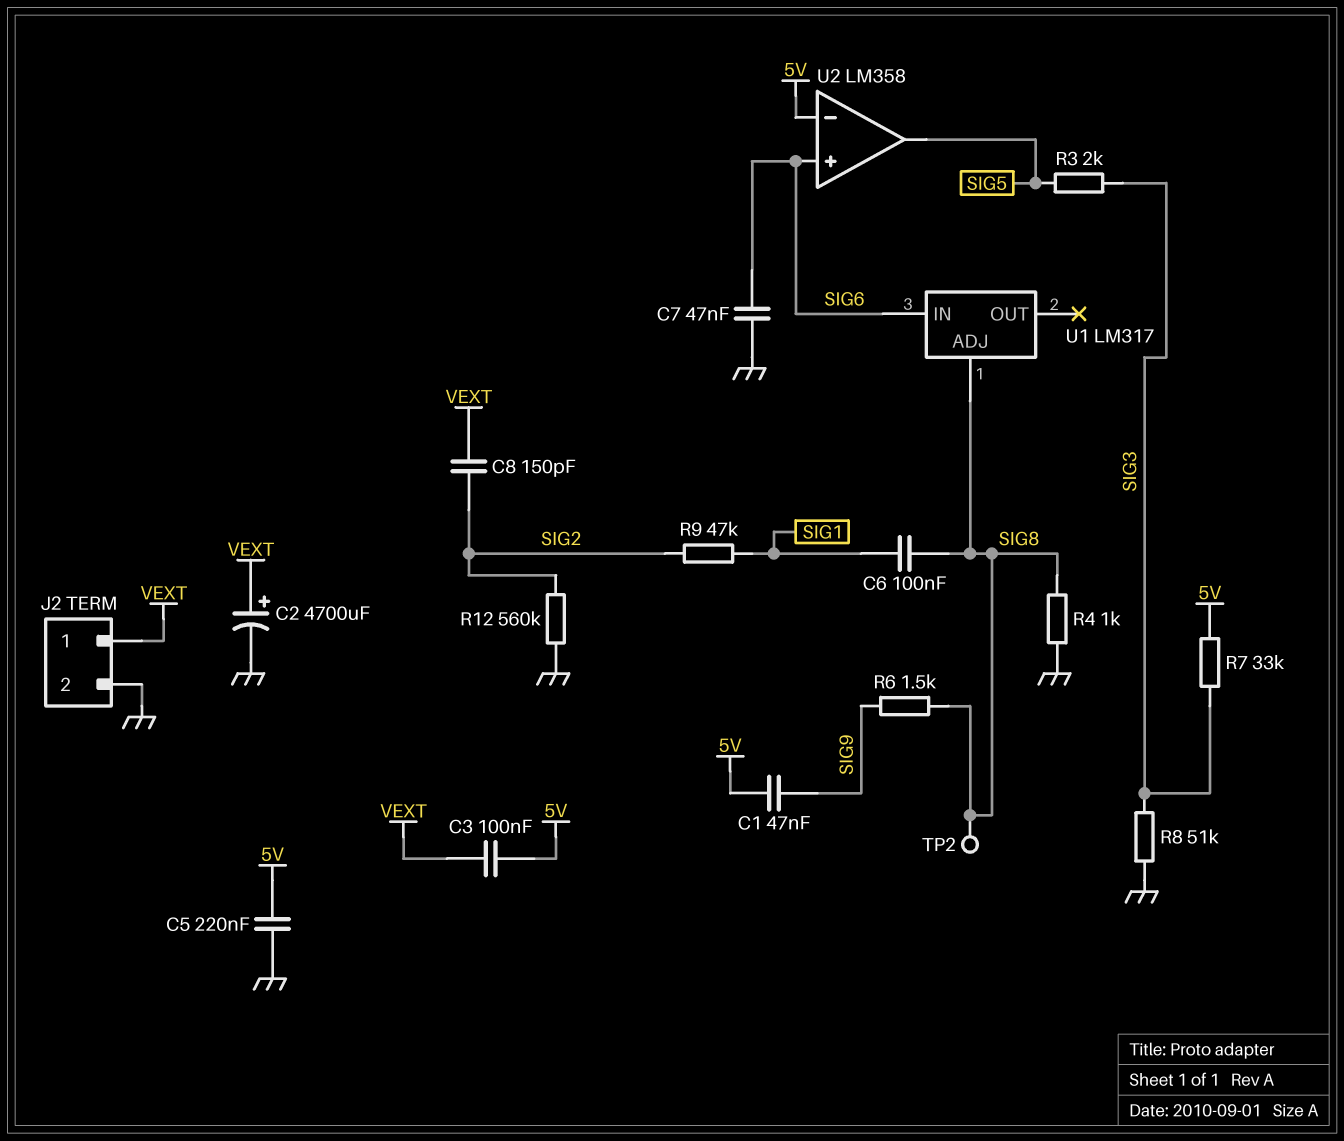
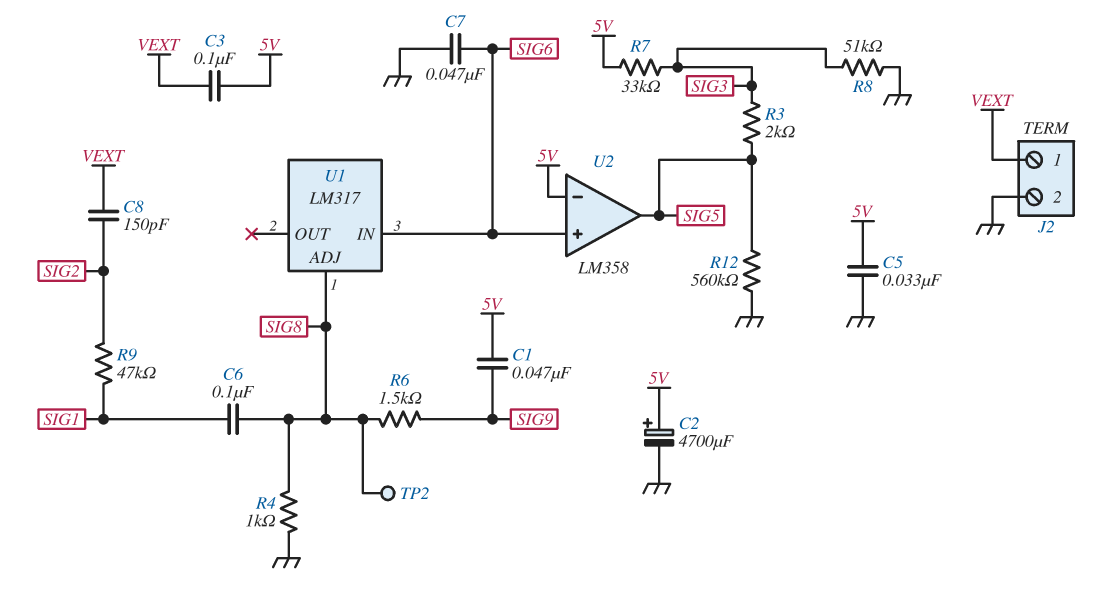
C2: 4700uF (plus VEXT, minus GND) -> 4700uF (plus 5V, minus GND)
C5: 220nF (5V, GND) -> 33nF (5V, GND)
R12: 560k (GND, SIG2) -> 560k (GND, SIG5)

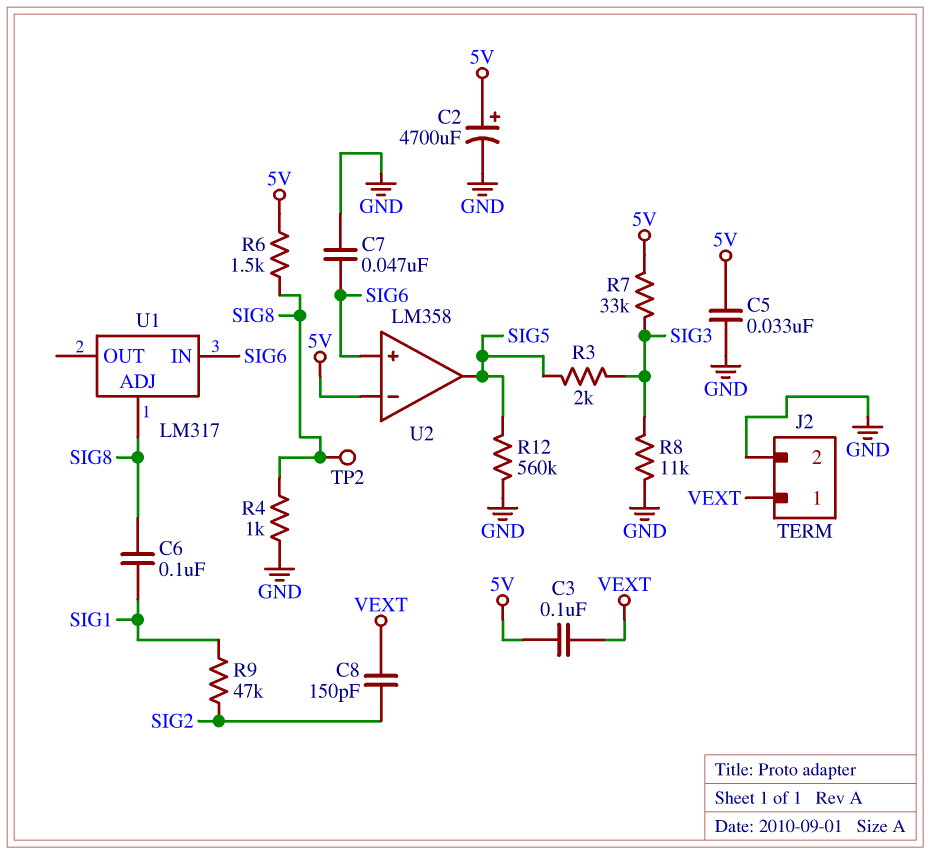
C1: 47nF (5V, SIG9) -> none
R6: 1.5k (SIG8, SIG9) -> 1.5k (5V, SIG8)
R8: 51k (GND, SIG3) -> 11k (GND, SIG3)

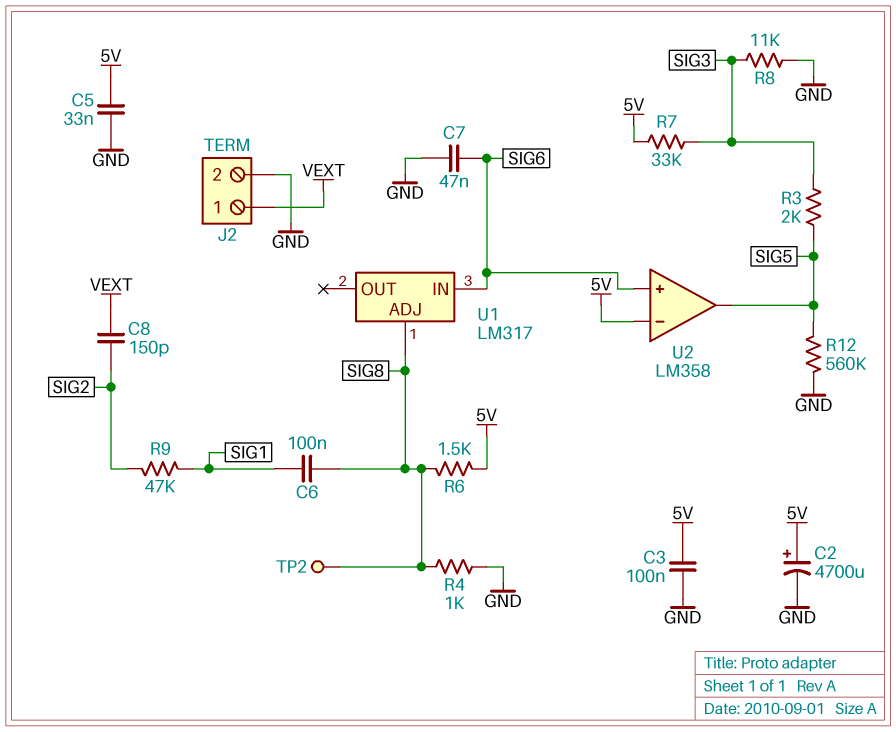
C3: 100nF (5V, VEXT) -> 100nF (5V, GND)

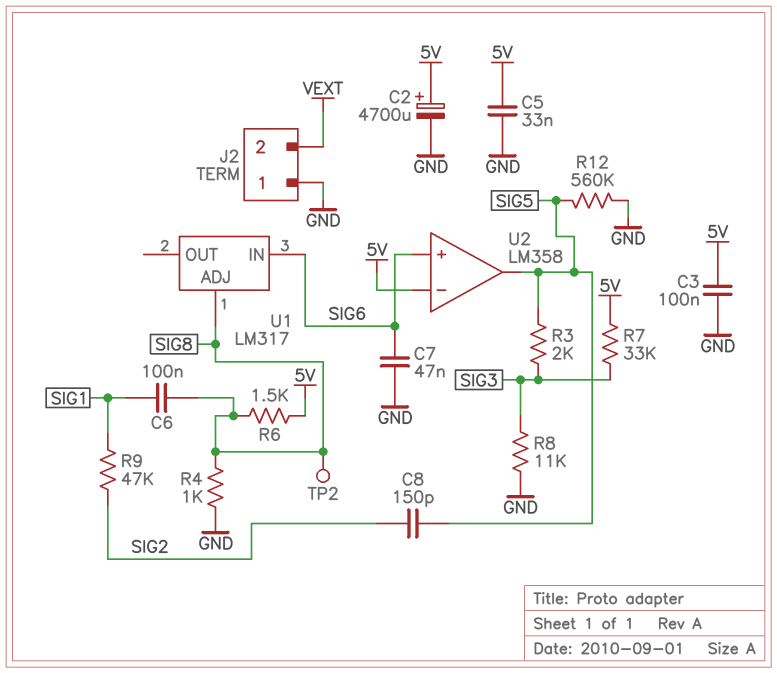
C8: 150pF (SIG2, VEXT) -> 150pF (SIG2, SIG5)
J2 pin 1: VEXT -> GND
J2 pin 2: GND -> VEXT

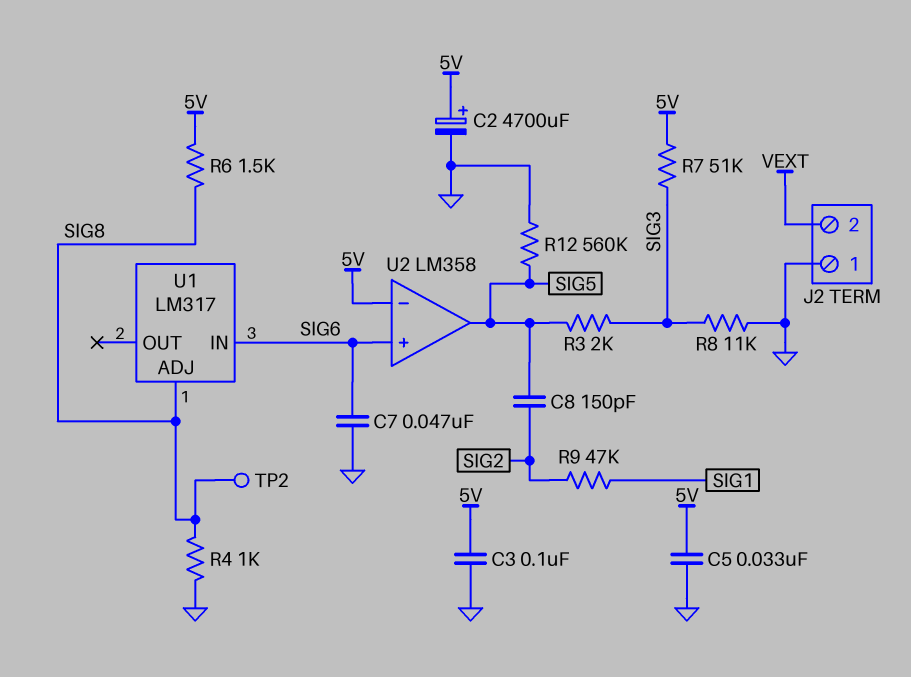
C6: 100nF (SIG1, SIG8) -> none
R7: 33k (5V, SIG3) -> 51k (5V, SIG3)

